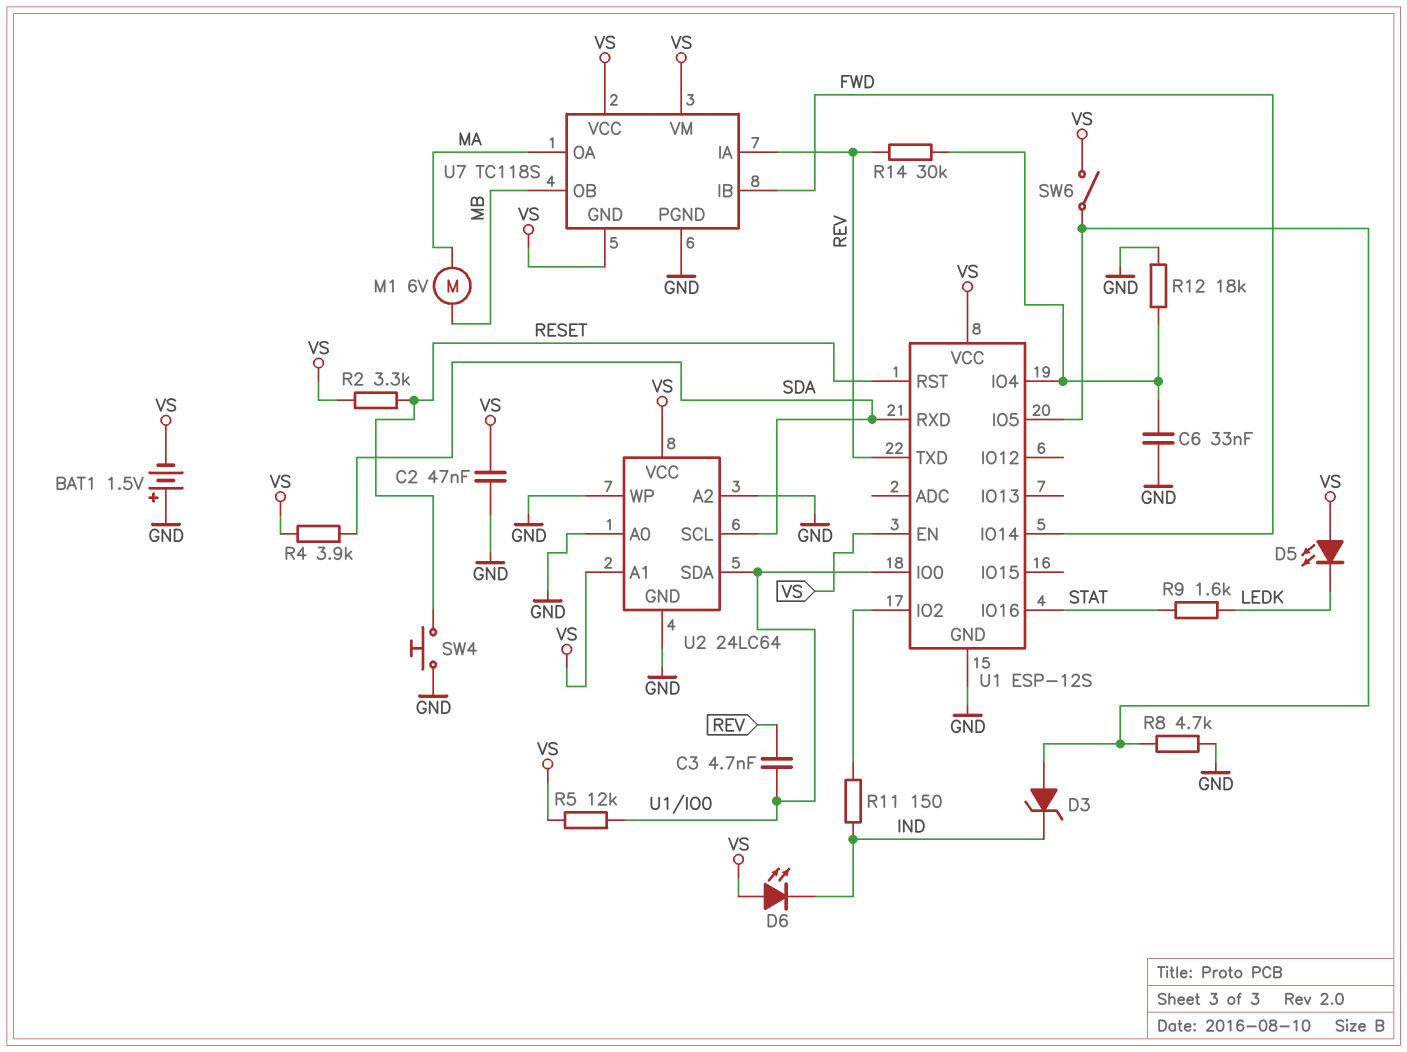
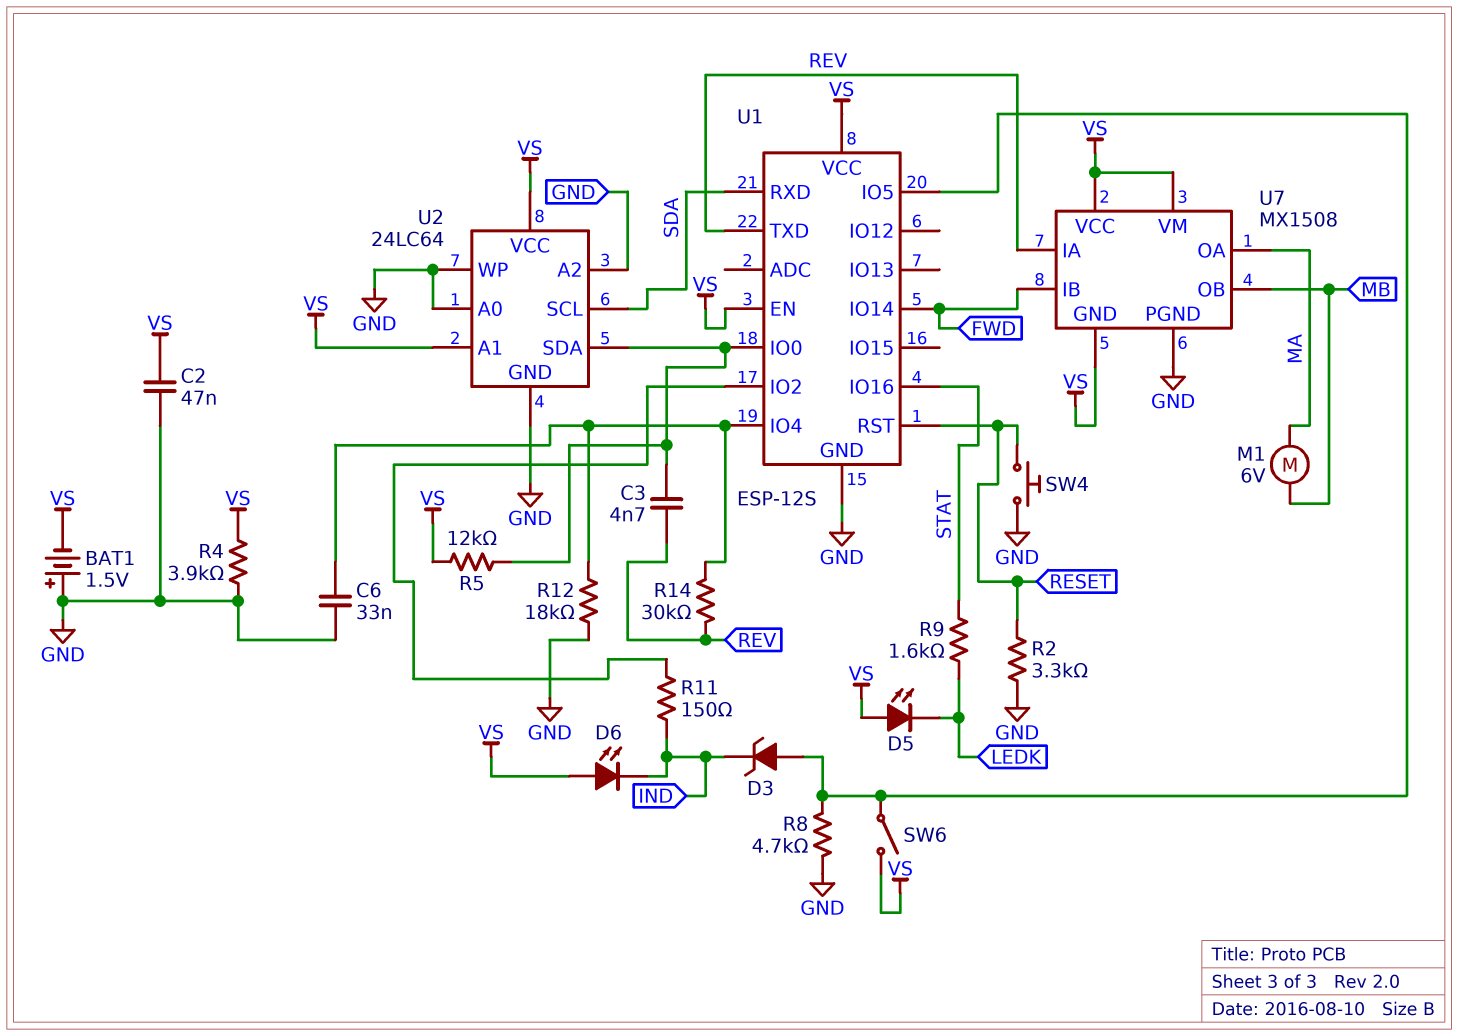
R2: 3.3k (RESET, VS) -> 3.3k (GND, RESET)
R4: 3.9k (SDA, VS) -> 3.9k (GND, VS)
U7: TC118S -> MX1508

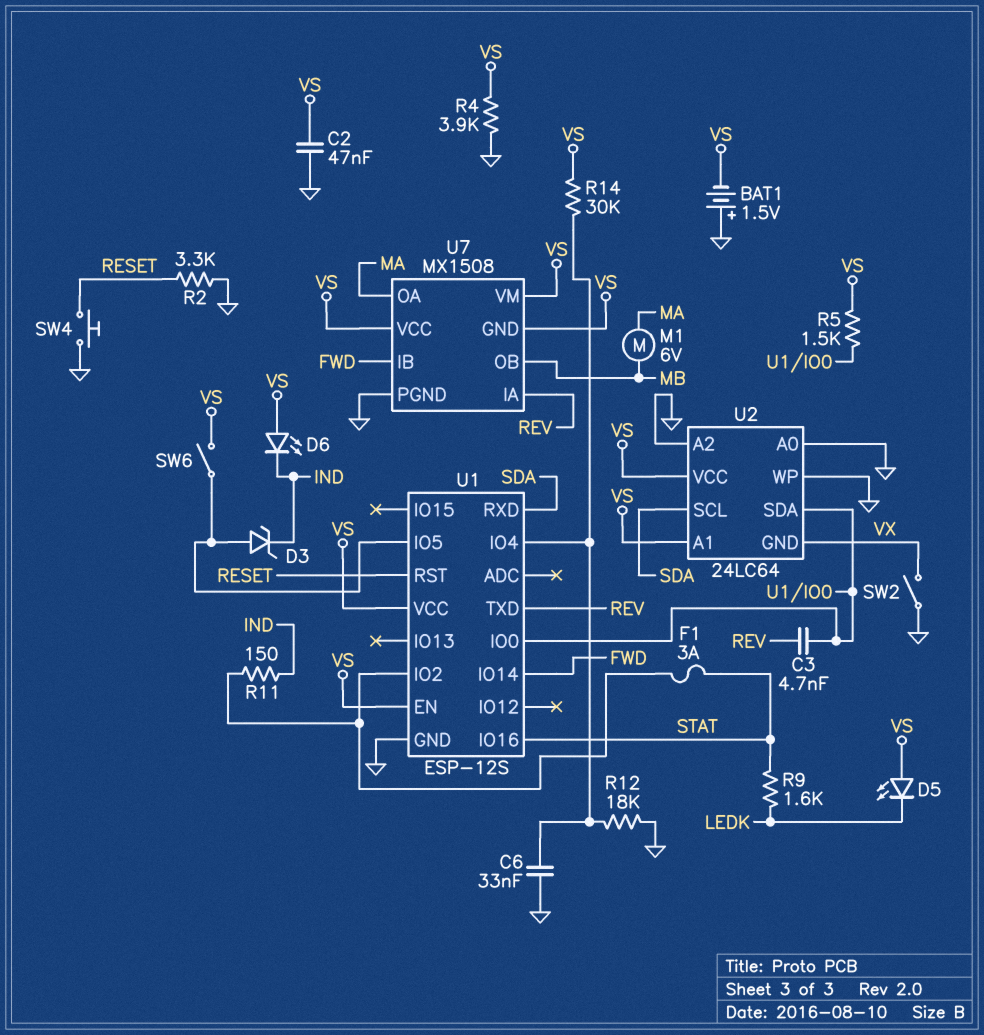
F1: none -> 3A (STAT, U1/IO2)
R5: 12k (U1/IO0, VS) -> 1.5k (U1/IO0, VS)
R8: 4.7k (GND, U1/IO5) -> none
R14: 30k (REV, U1/IO4) -> 30k (U1/IO4, VS)
SW2: none -> switch (GND, VX)
U2 pin GND: GND -> VX

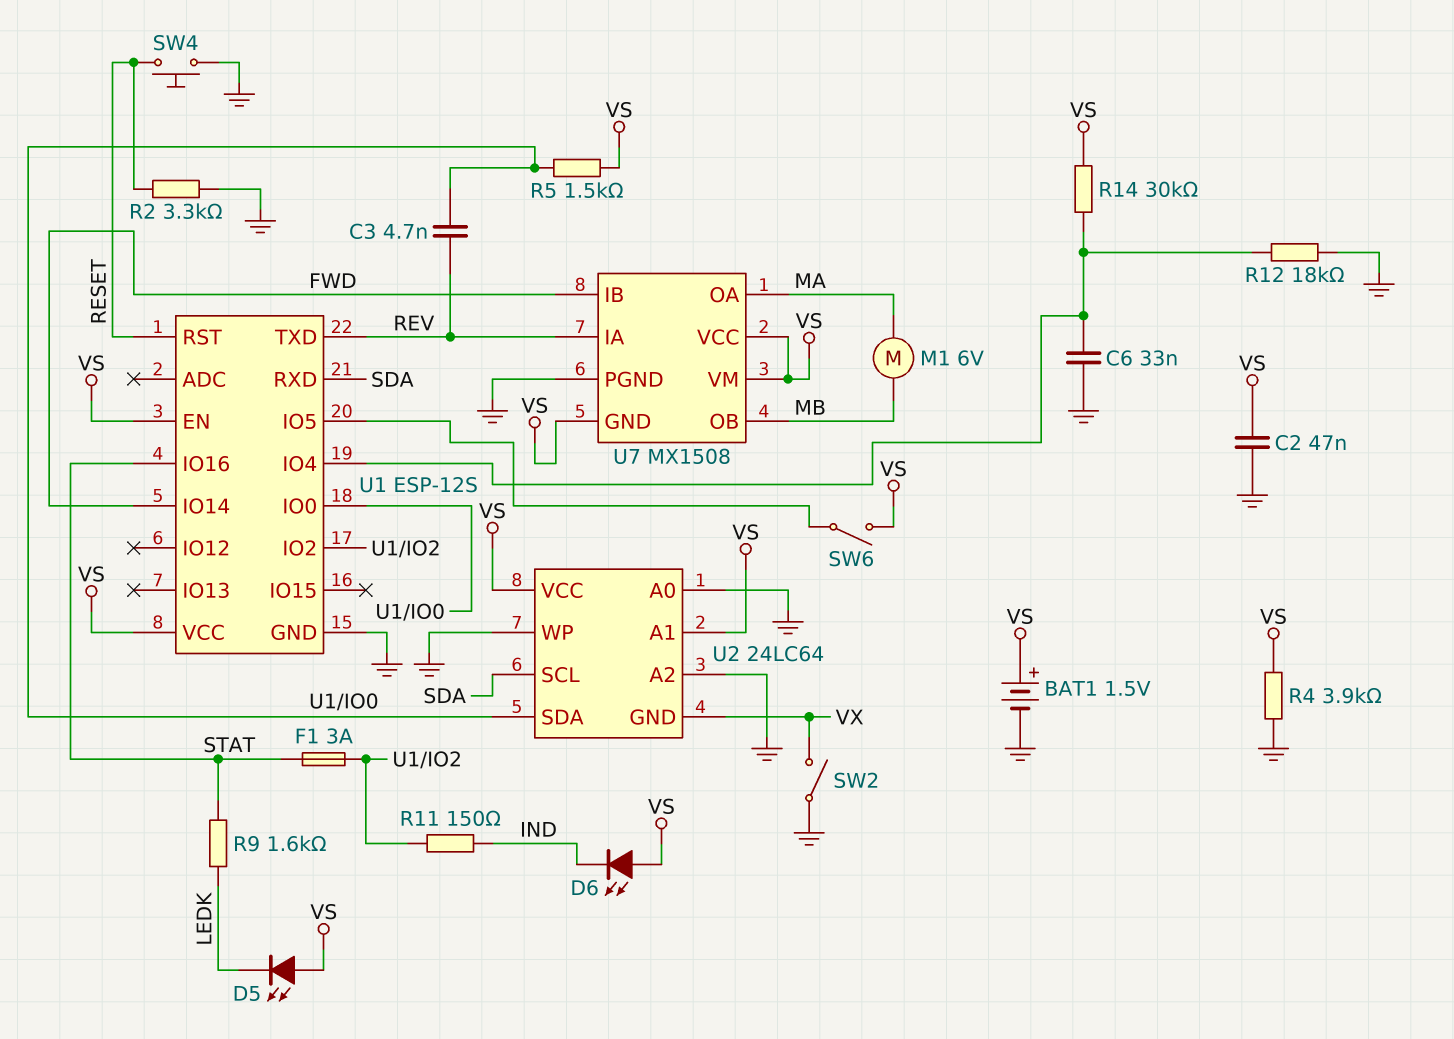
BAT1: 1.5V (plus GND, minus VS) -> 1.5V (plus VS, minus GND)
D3: zener (A U1/IO5, K IND) -> none

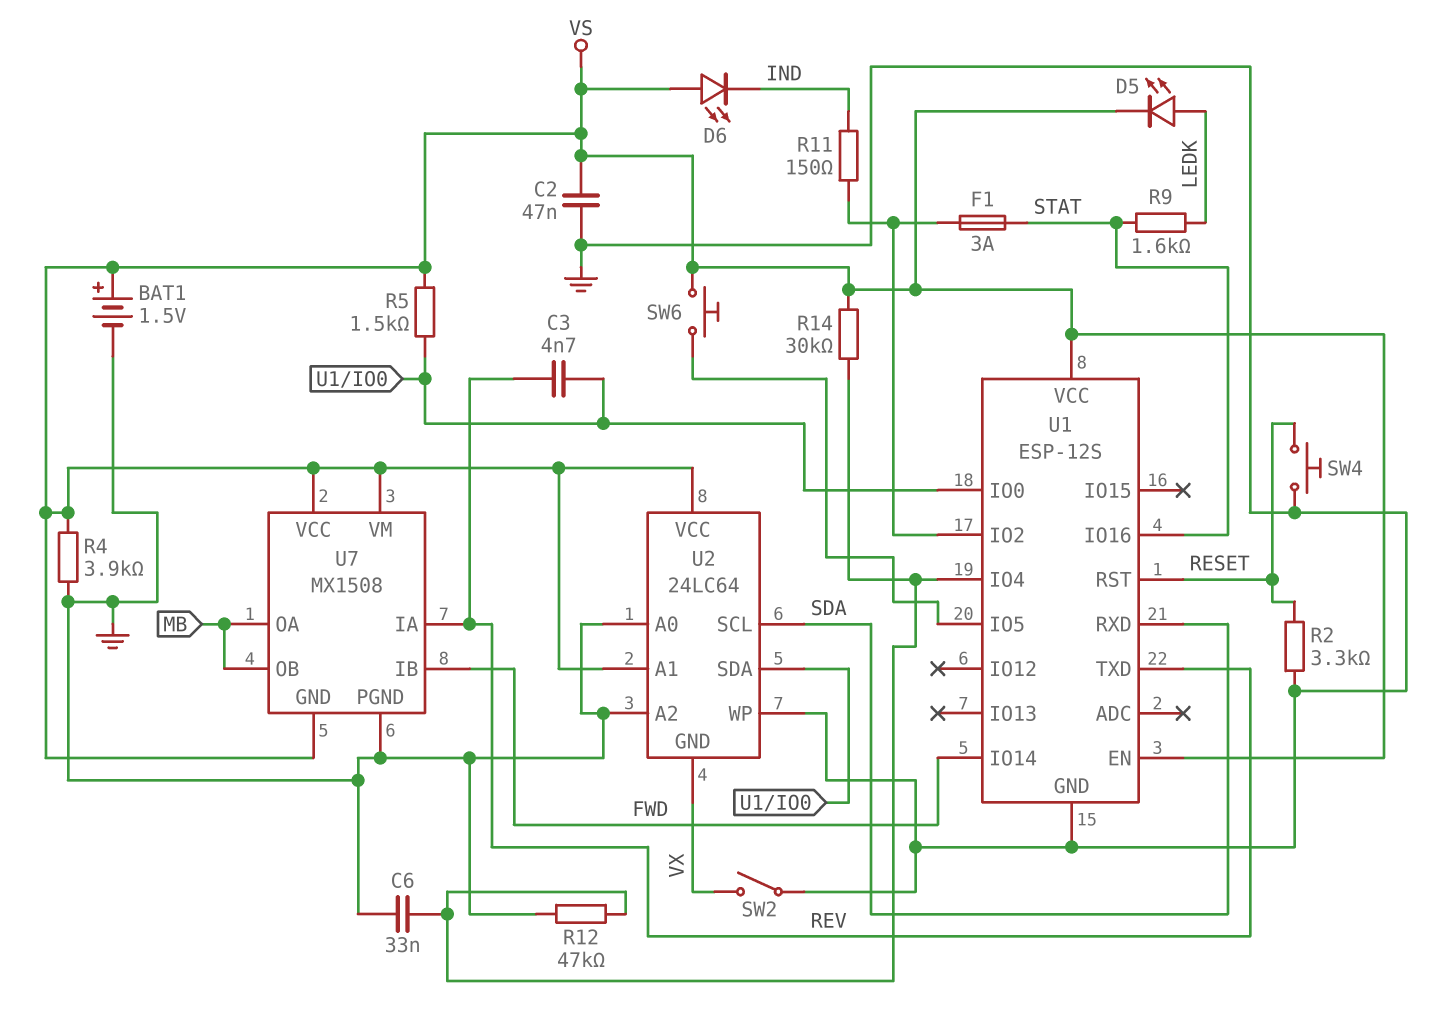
D5: LED (A VS, K LEDK) -> LED (A LEDK, K VS)
M1: motor 6V (MA, MB) -> none
R12: 18k (GND, U1/IO4) -> 47k (GND, U1/IO4)
SW6: switch (U1/IO5, VS) -> button (U1/IO5, VS)
U7 pin OA: MA -> MB

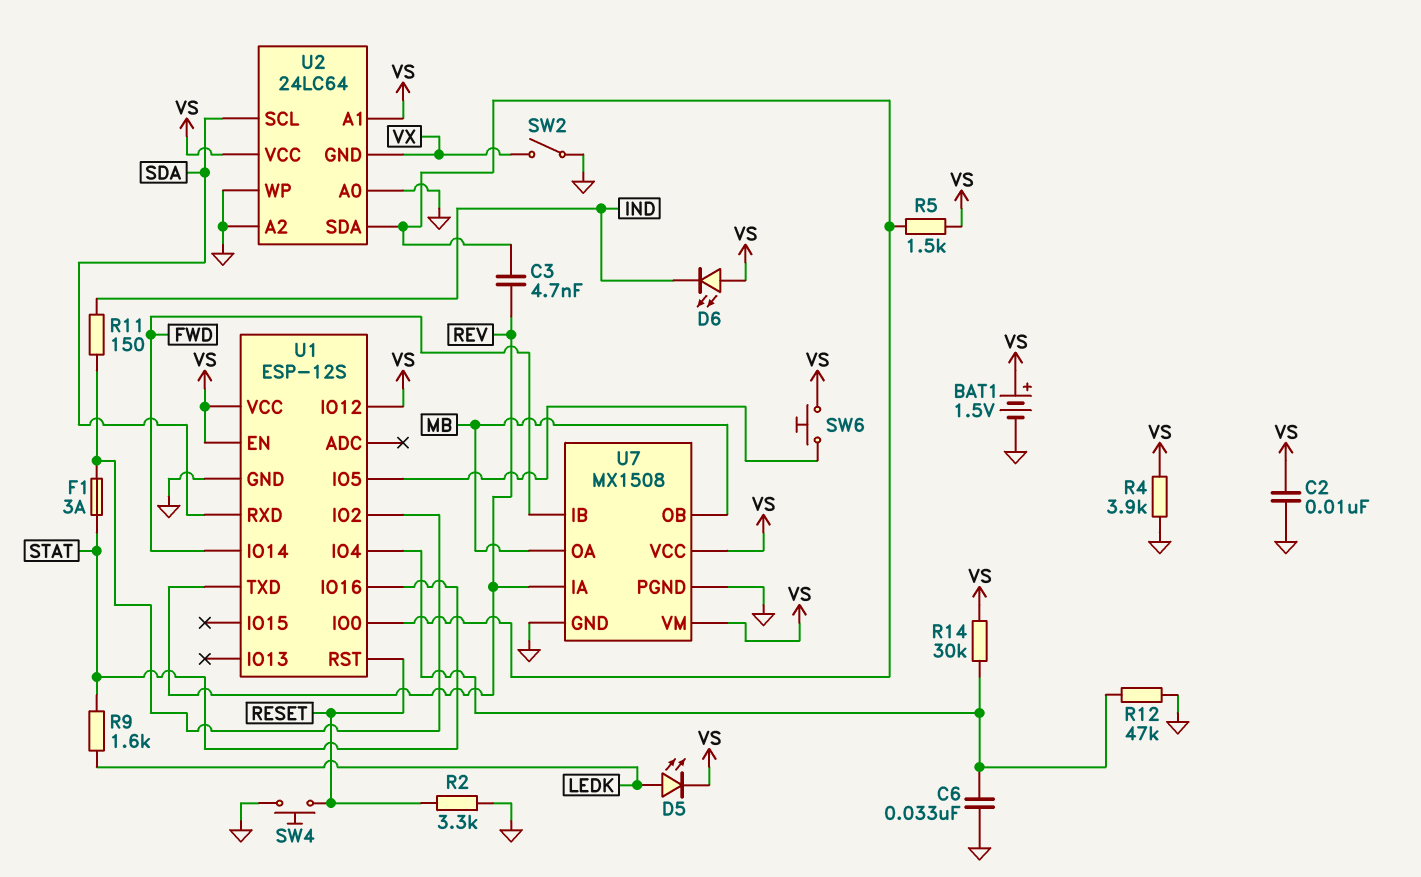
C2: 47nF (GND, VS) -> 10nF (GND, VS)
U1 pin IO12: none -> VS
U7 pin GND: VS -> GND

